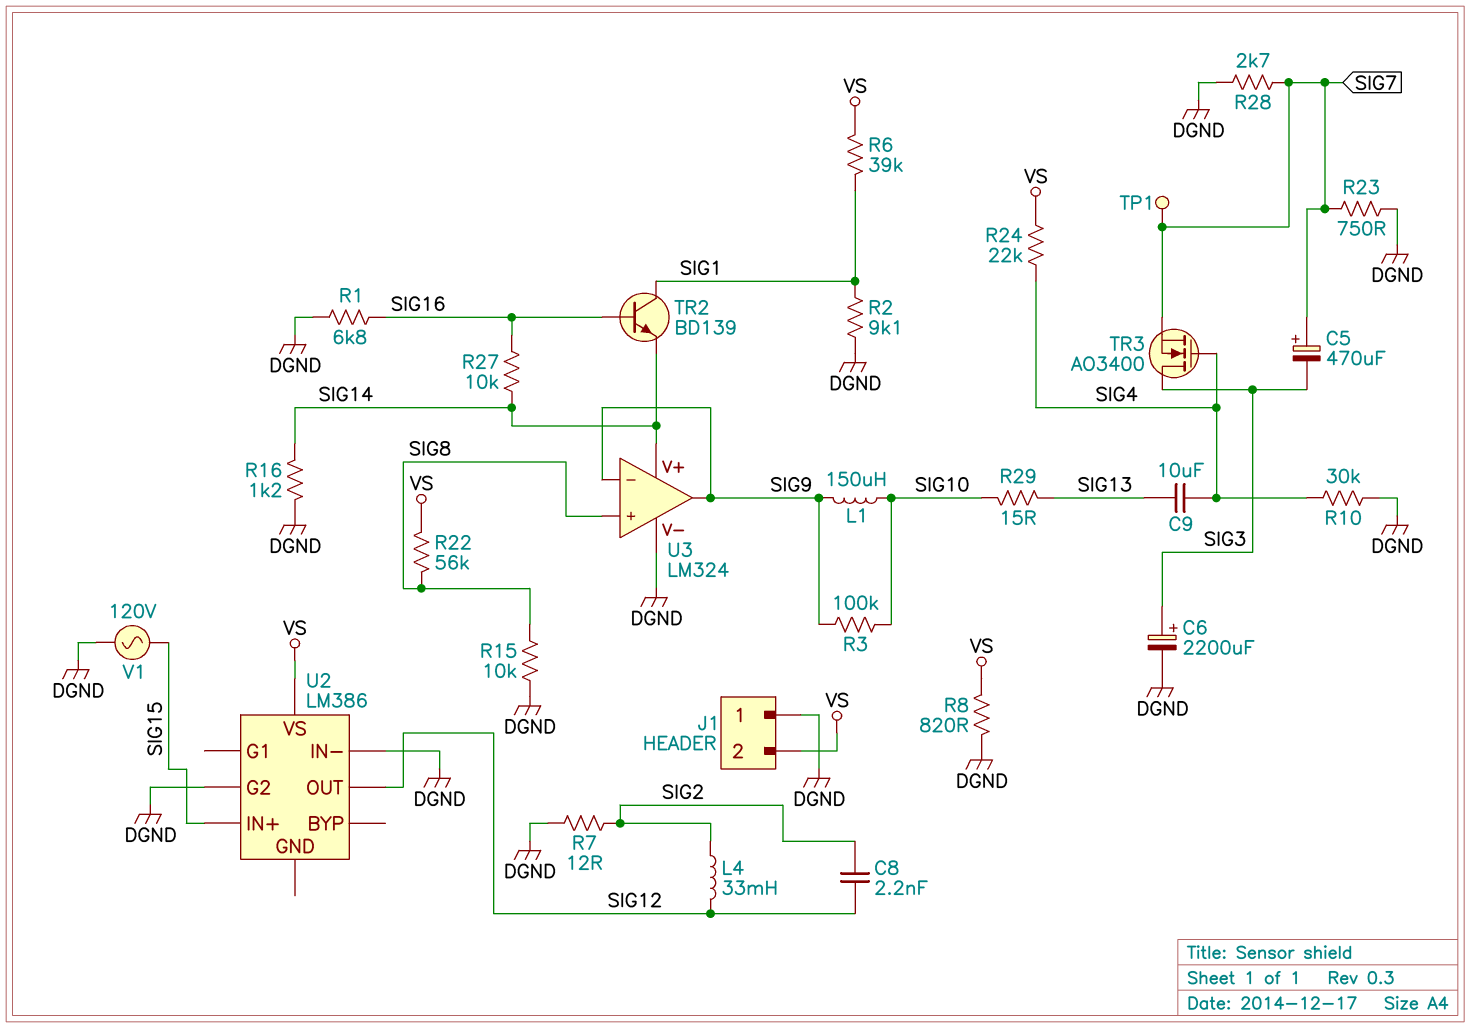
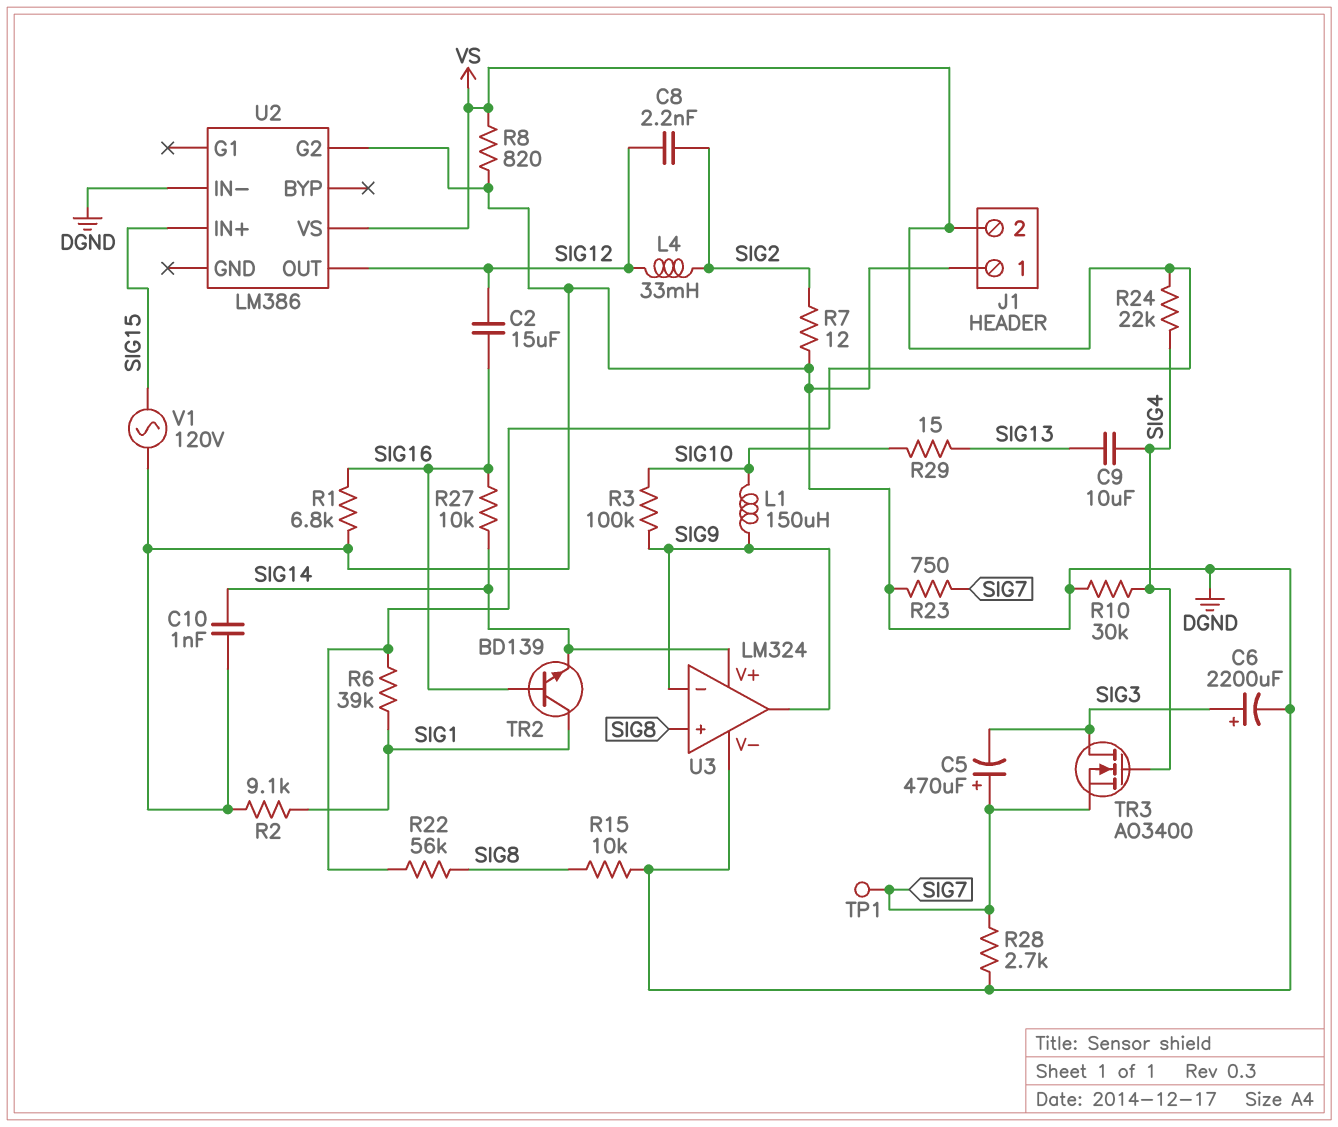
C2: none -> 15uF (SIG12, SIG16)
C10: none -> 1nF (DGND, SIG14)
R16: 1.2k (DGND, SIG14) -> none

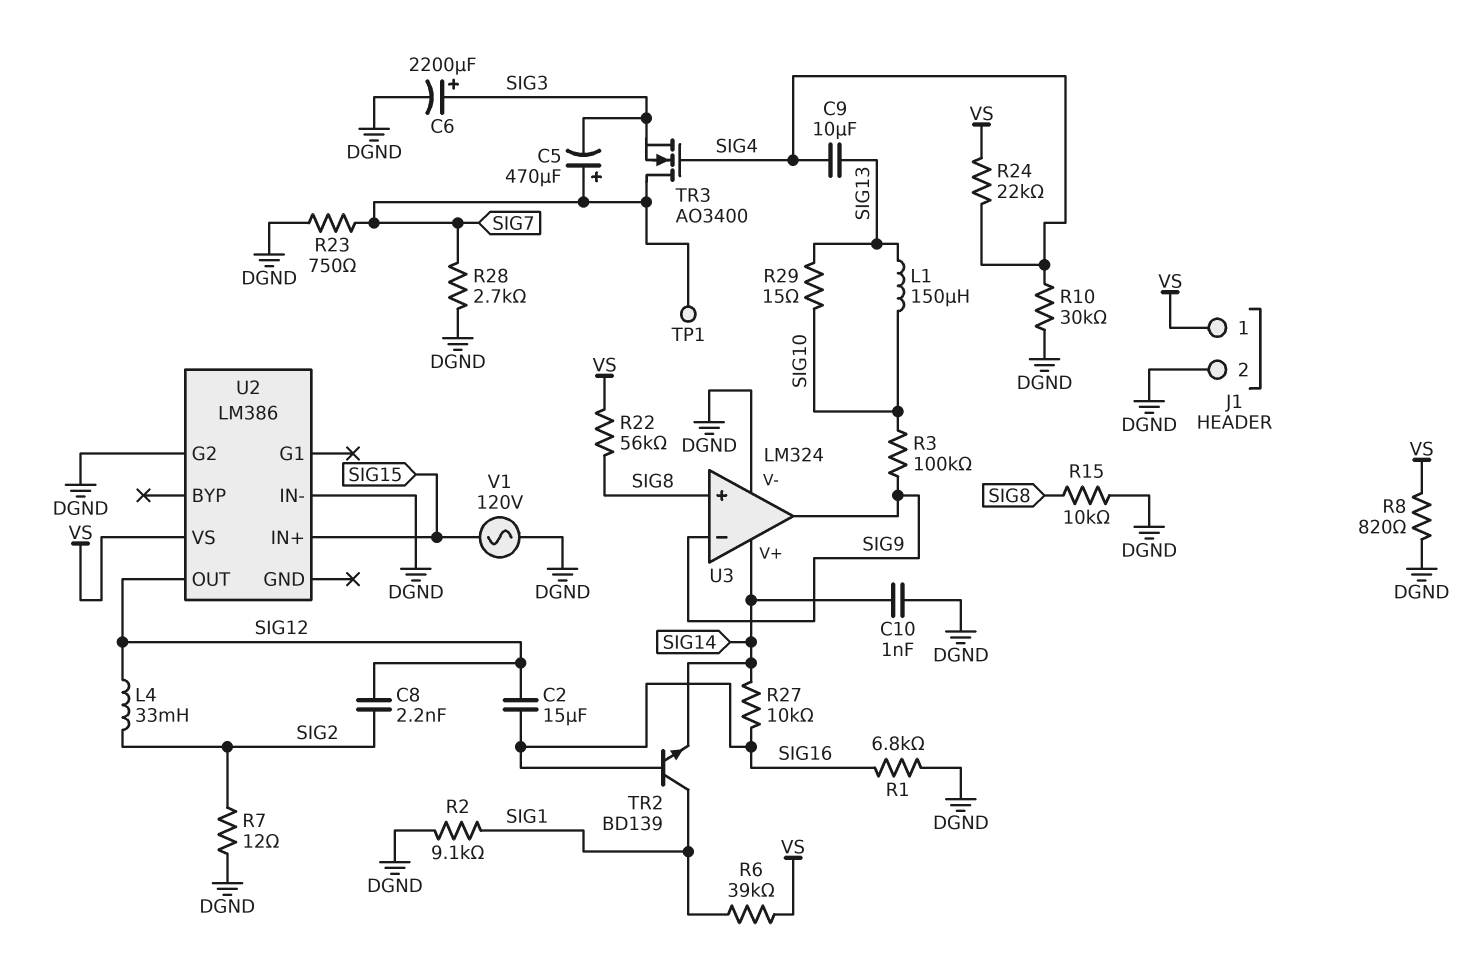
J1 pin 1: DGND -> VS
J1 pin 2: VS -> DGND
L1: 150uH (SIG9, SIG10) -> 150uH (SIG10, SIG13)
TR3: NMOS AO3400 (G SIG4, D SIG3, S SIG7) -> NMOS AO3400 (G SIG4, D SIG7, S SIG3)

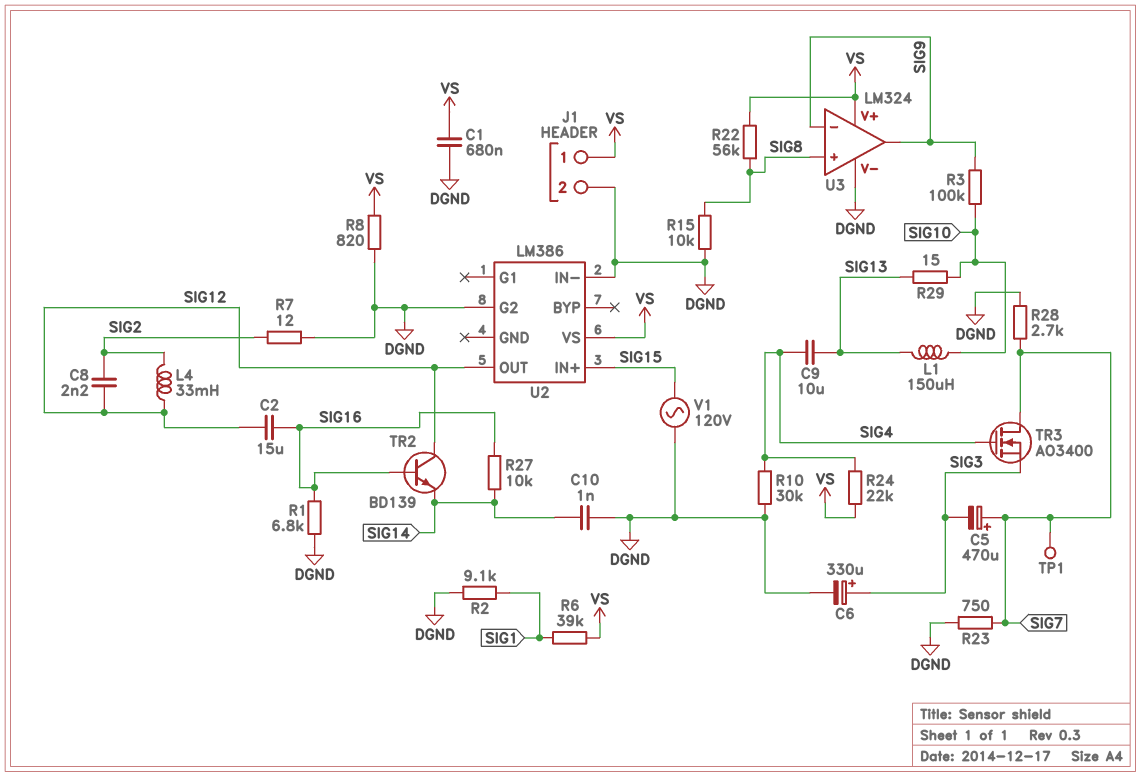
C1: none -> 680nF (DGND, VS)
C6: 2200uF (plus SIG3, minus DGND) -> 330uF (plus SIG3, minus DGND)
TR2: NPN BD139 (B SIG16, C SIG1, E SIG14) -> NPN BD139 (B SIG16, C SIG12, E SIG14)
U3 pin V+: SIG14 -> VS

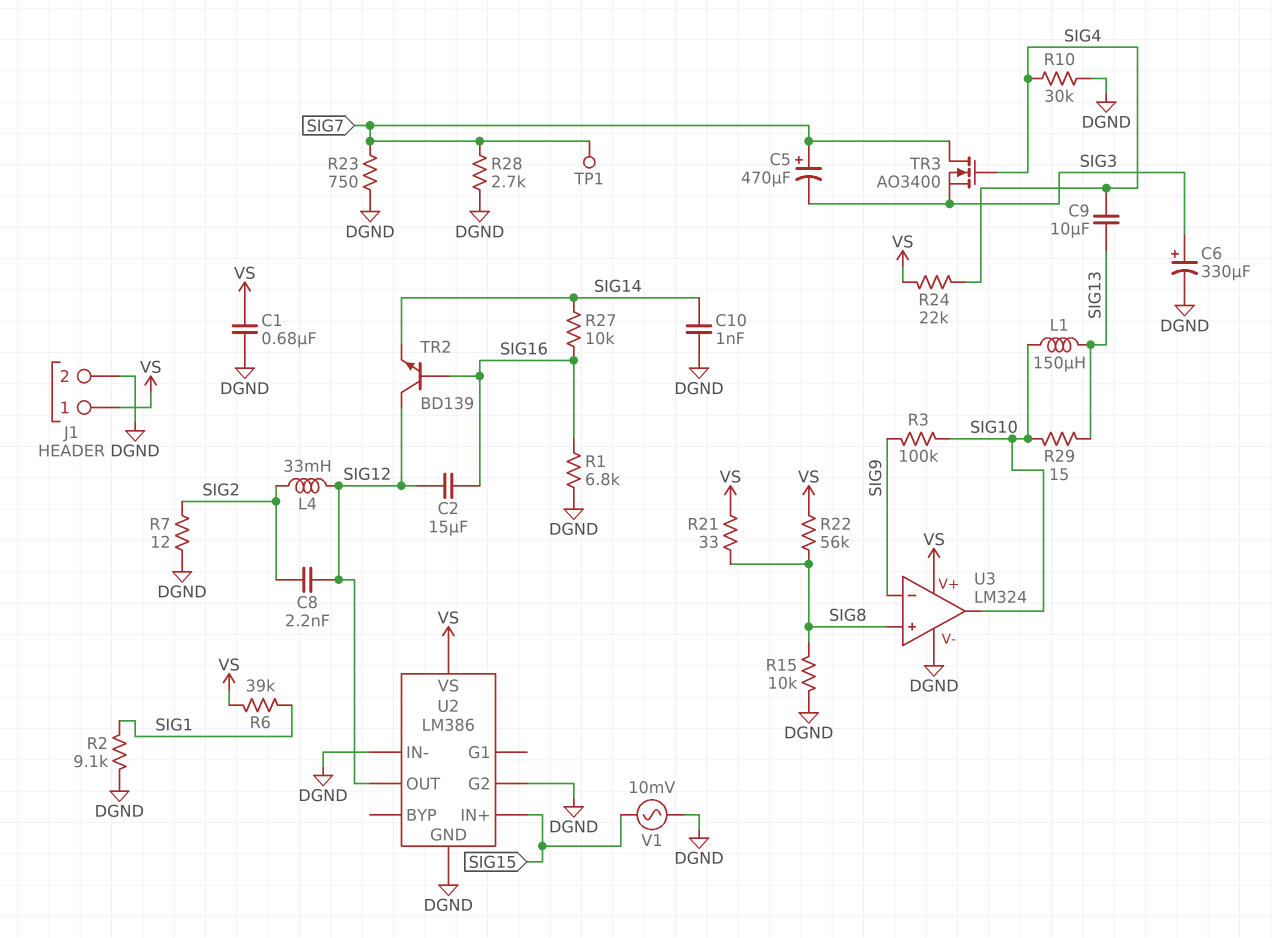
R8: 820 (DGND, VS) -> none
R21: none -> 33 (SIG8, VS)
U2 pin GND: none -> DGND
U3 pin out: SIG9 -> SIG10
V1: AC 120V (DGND, SIG15) -> AC 10mV (DGND, SIG15)

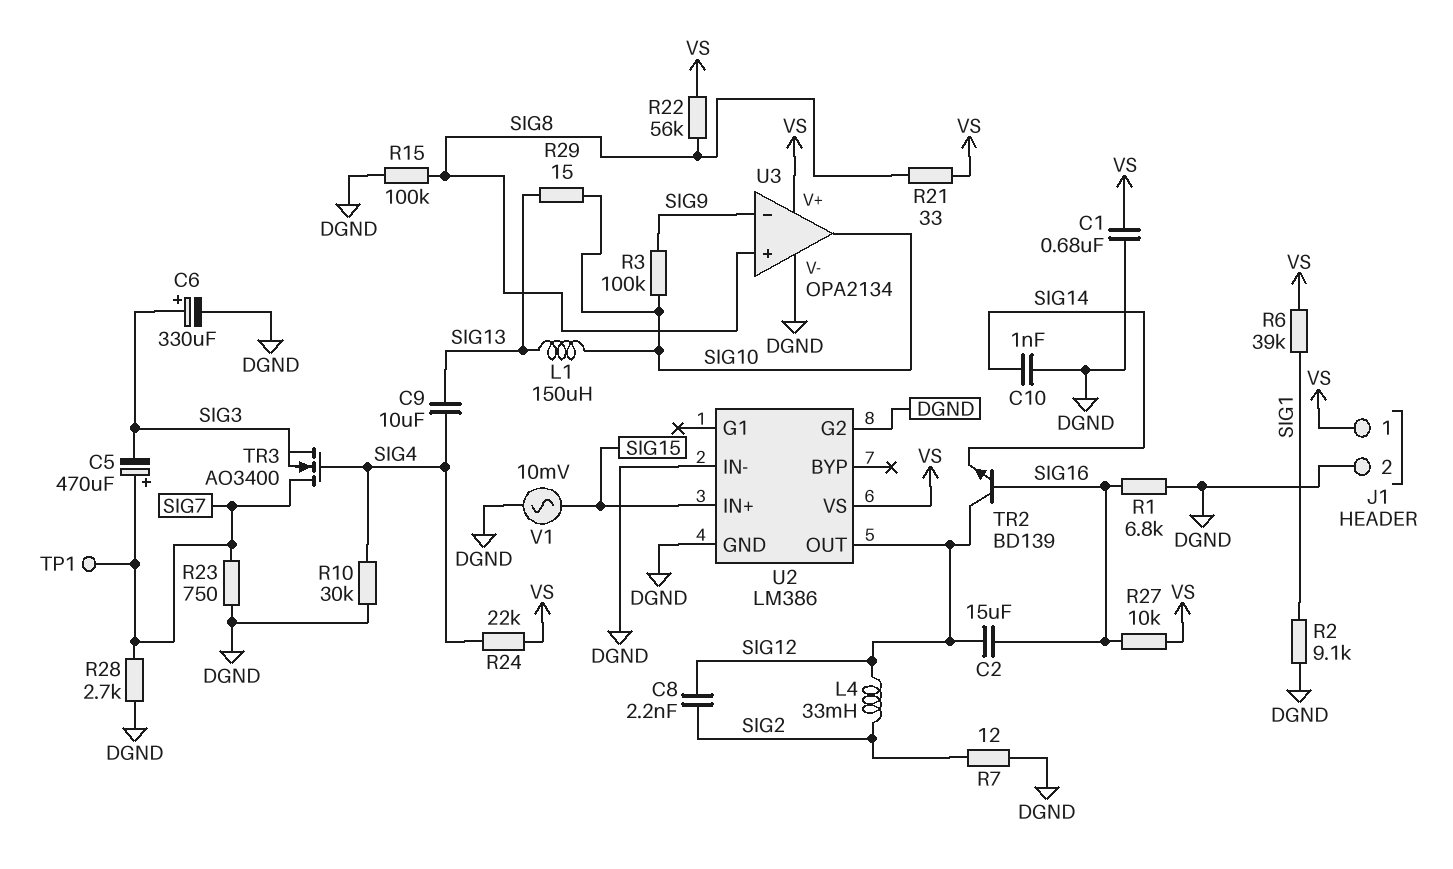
R15: 10k (DGND, SIG8) -> 100k (DGND, SIG8)
R27: 10k (SIG14, SIG16) -> 10k (SIG16, VS)
U3: LM324 -> OPA2134

